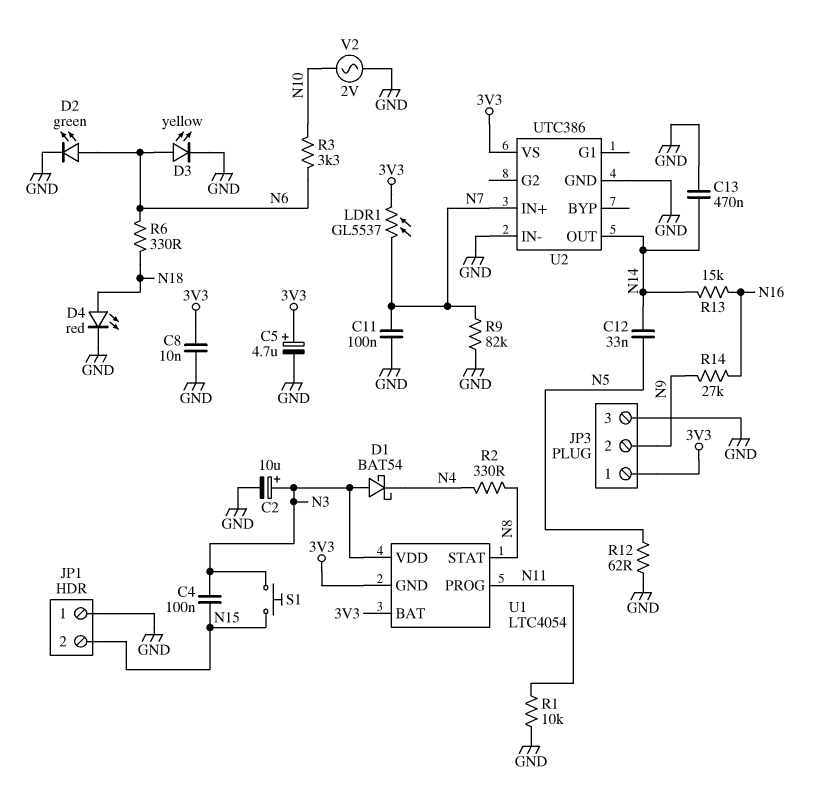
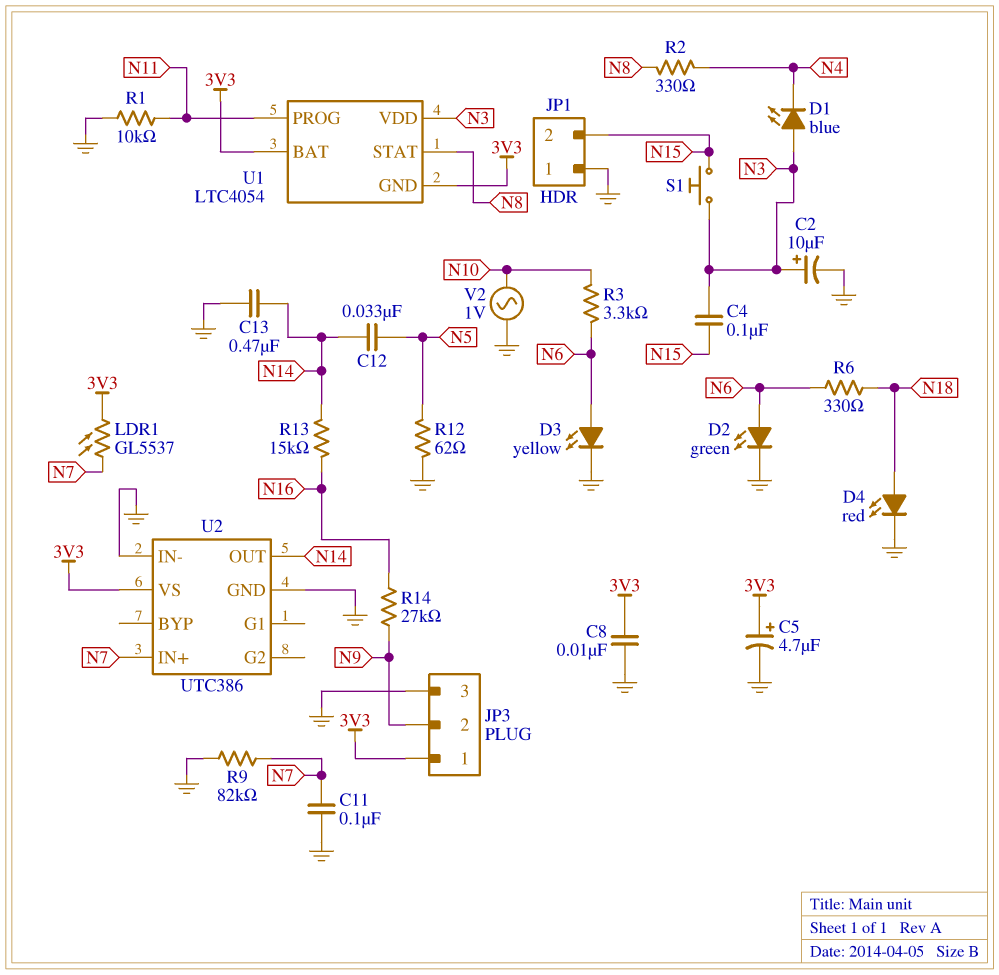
D1: schottky BAT54 (A N3, K N4) -> LED blue (A N3, K N4)
V2: AC 2V (GND, N10) -> AC 1V (GND, N10)

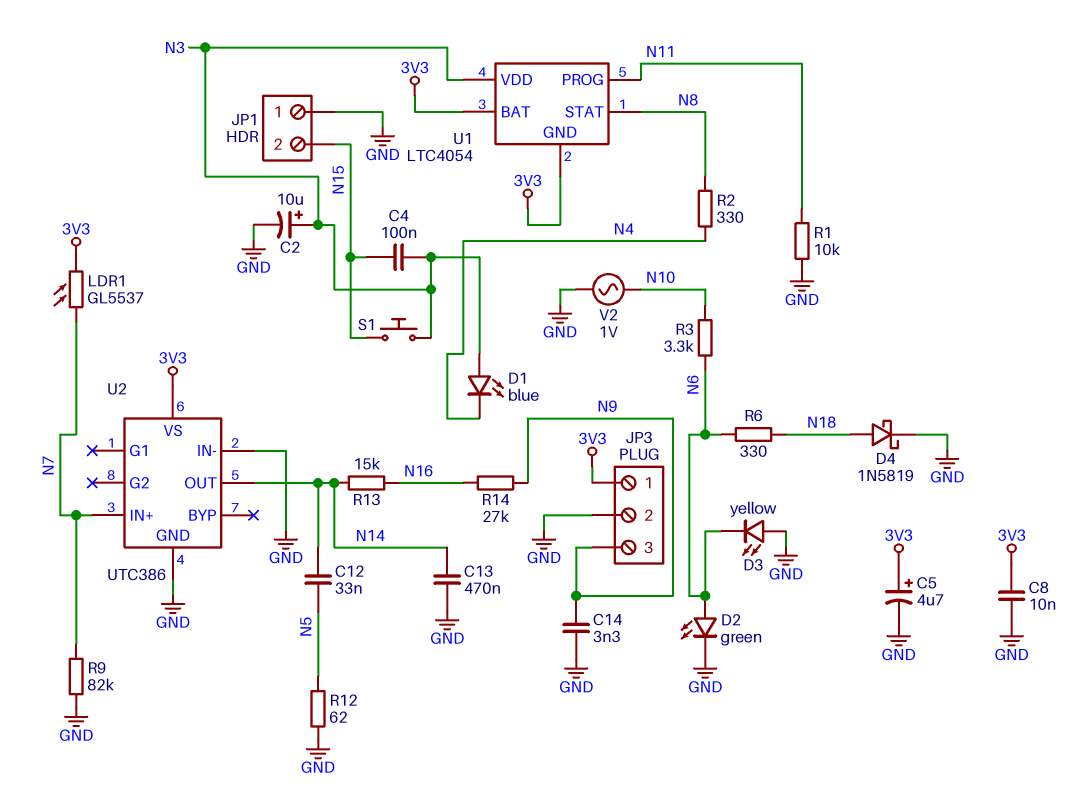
C11: 100nF (GND, N7) -> none
C14: none -> 3.3nF (GND, N9)
D3: LED yellow (A N6, K GND) -> LED yellow (A GND, K N6)
D4: LED red (A N18, K GND) -> schottky 1N5819 (A N18, K GND)
JP3 pin 2: N9 -> GND
JP3 pin 3: GND -> N9

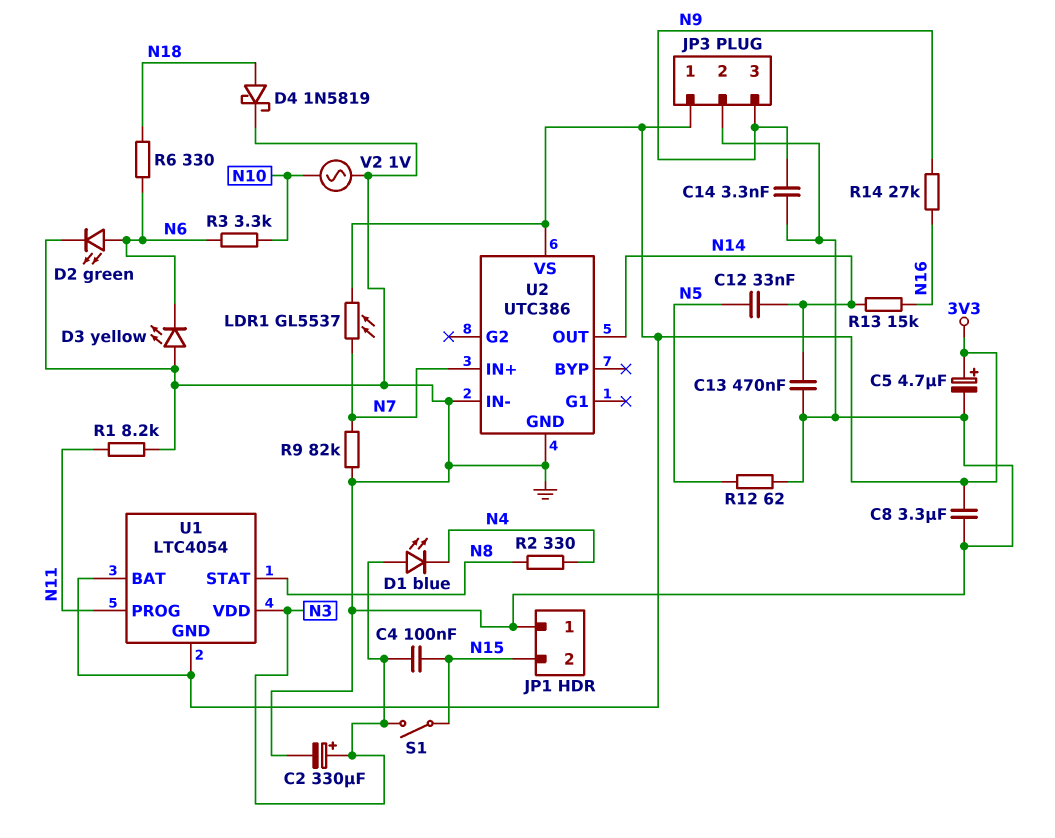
C2: 10uF (plus N3, minus GND) -> 330uF (plus N3, minus GND)
C8: 10nF (3V3, GND) -> 3.3uF (3V3, GND)
R1: 10k (GND, N11) -> 8.2k (GND, N11)
S1: button (N3, N15) -> switch (N3, N15)

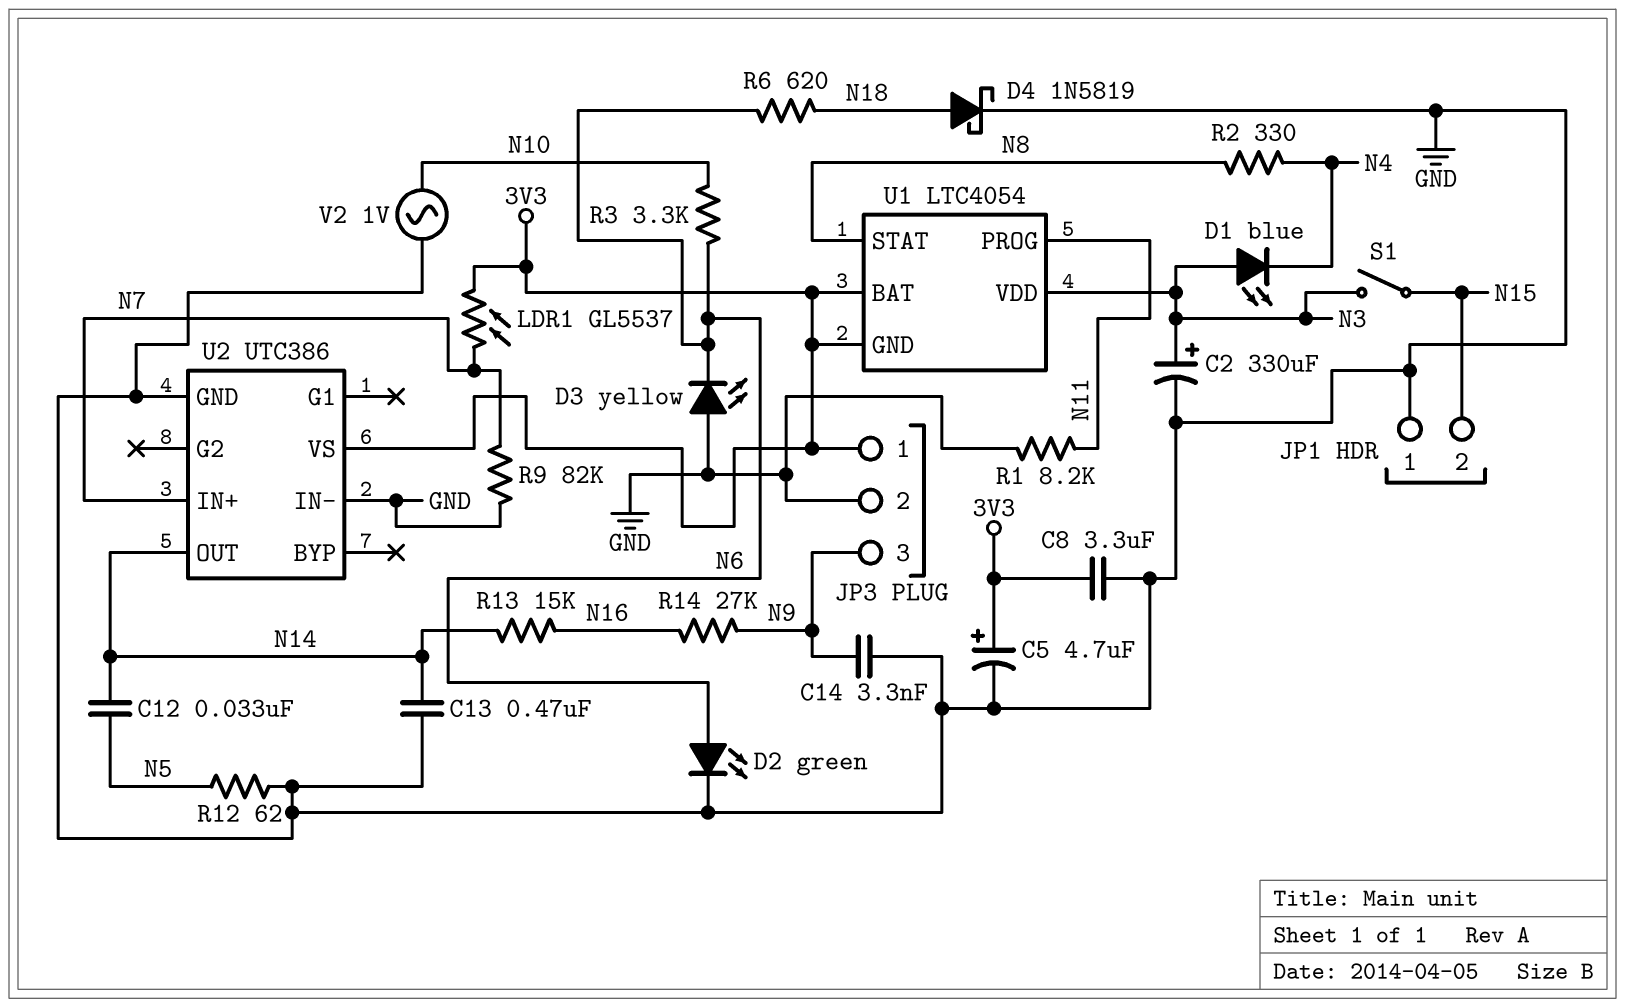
C4: 100nF (N3, N15) -> none
R6: 330 (N6, N18) -> 620 (N6, N18)

